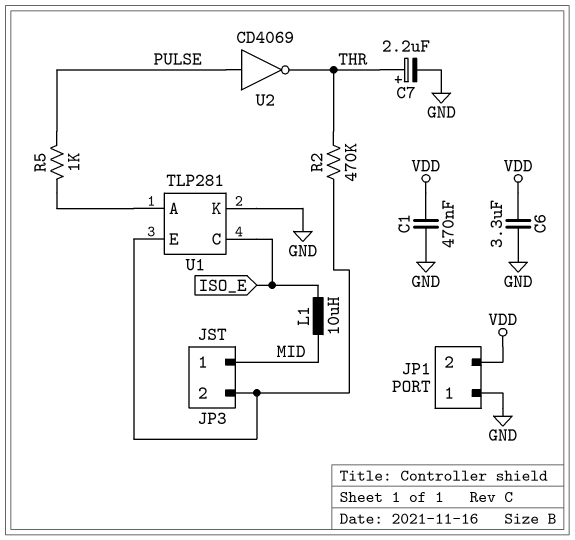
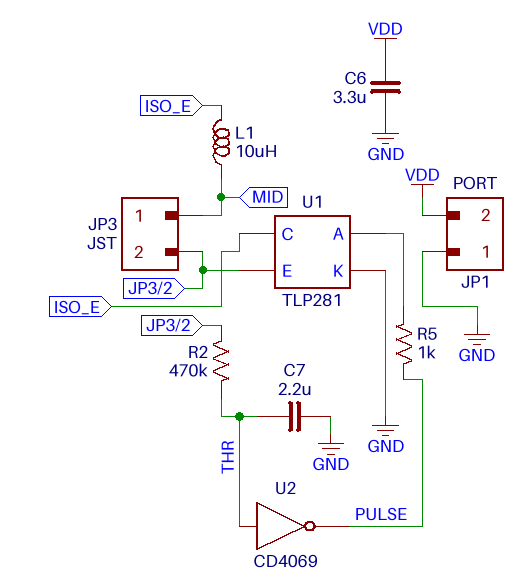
C1: 470nF (GND, VDD) -> none
C7: 2.2uF (plus THR, minus GND) -> 2.2uF (GND, THR)
U2: NOT CD4069 (in PULSE, out THR) -> NOT CD4069 (in THR, out PULSE)

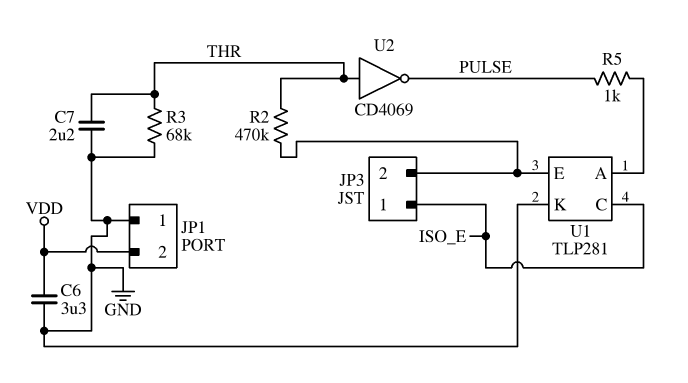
JP3 pin 1: MID -> ISO_E
L1: 10uH (ISO_E, MID) -> none
R3: none -> 68k (GND, THR)

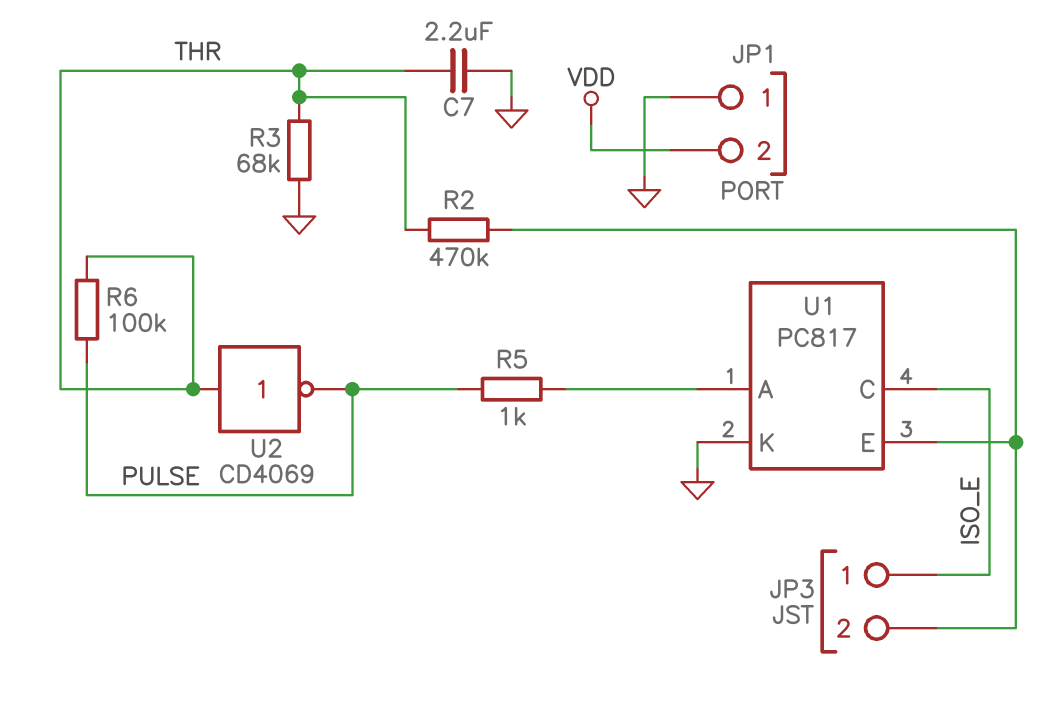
C6: 3.3uF (GND, VDD) -> none
R6: none -> 100k (PULSE, THR)
U1: TLP281 -> PC817

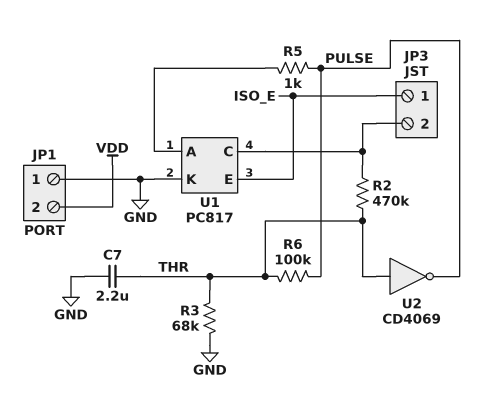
U1 pin C: ISO_E -> JP3/2
U1 pin E: JP3/2 -> ISO_E

